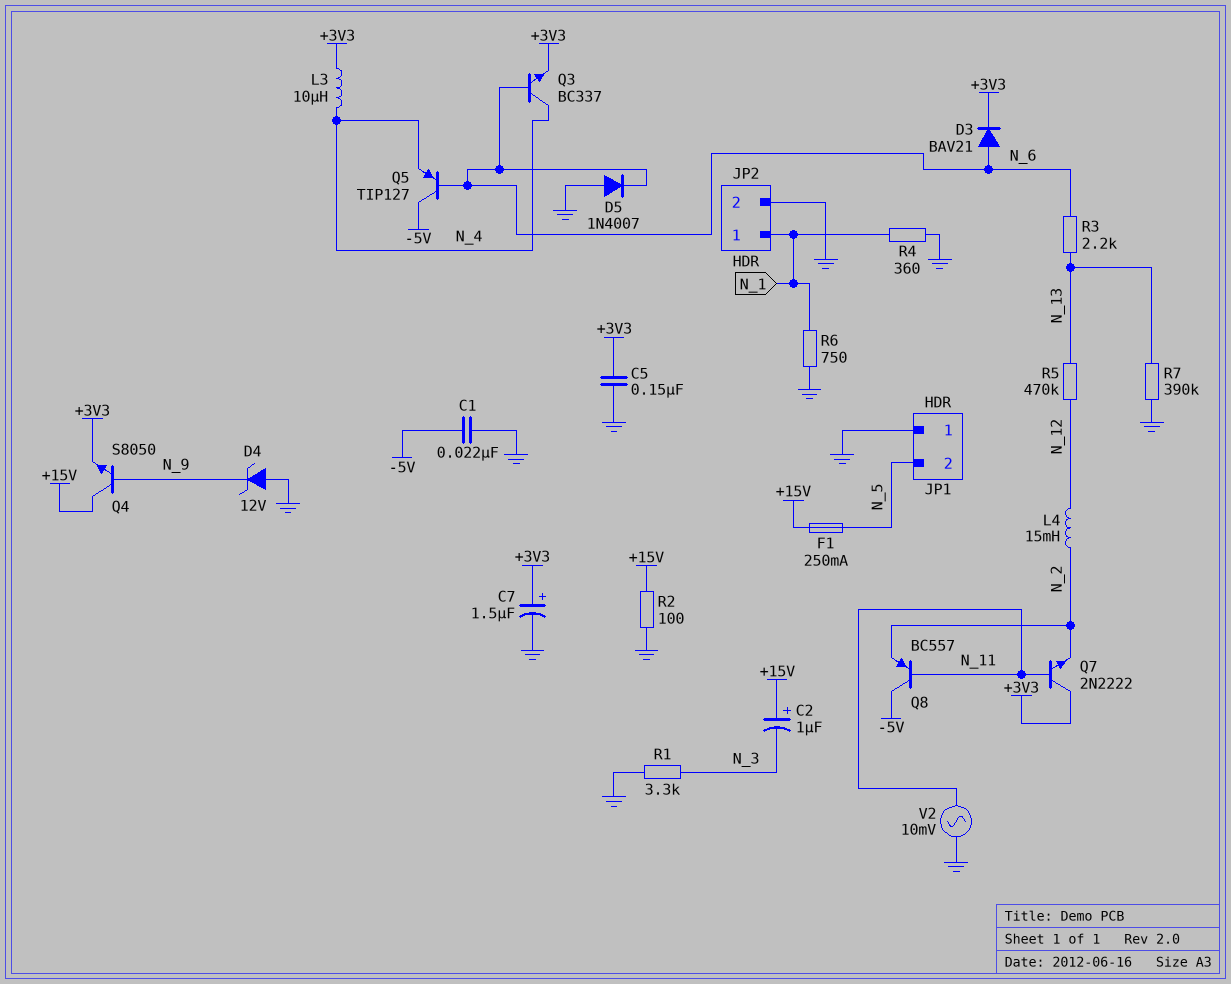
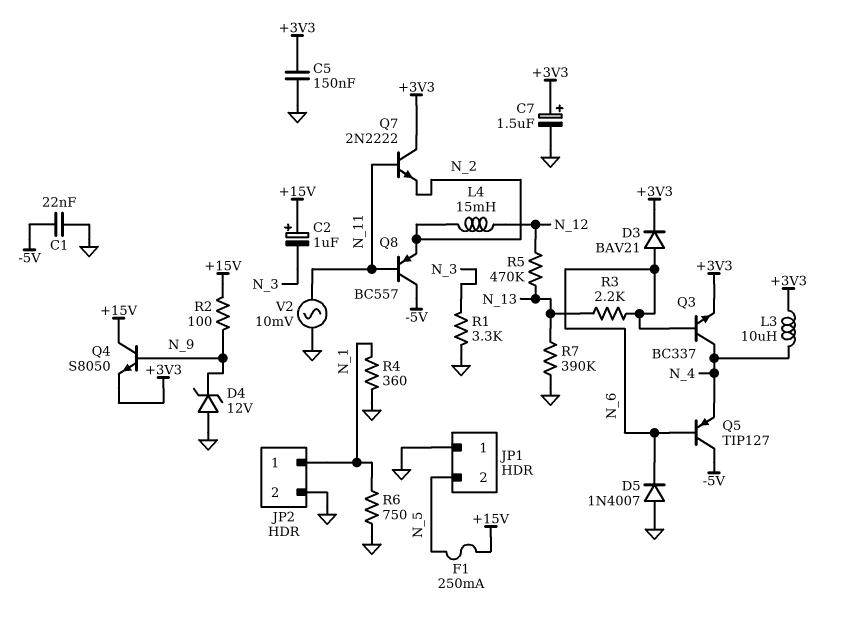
R2: 100 (+15V, GND) -> 100 (+15V, N_9)

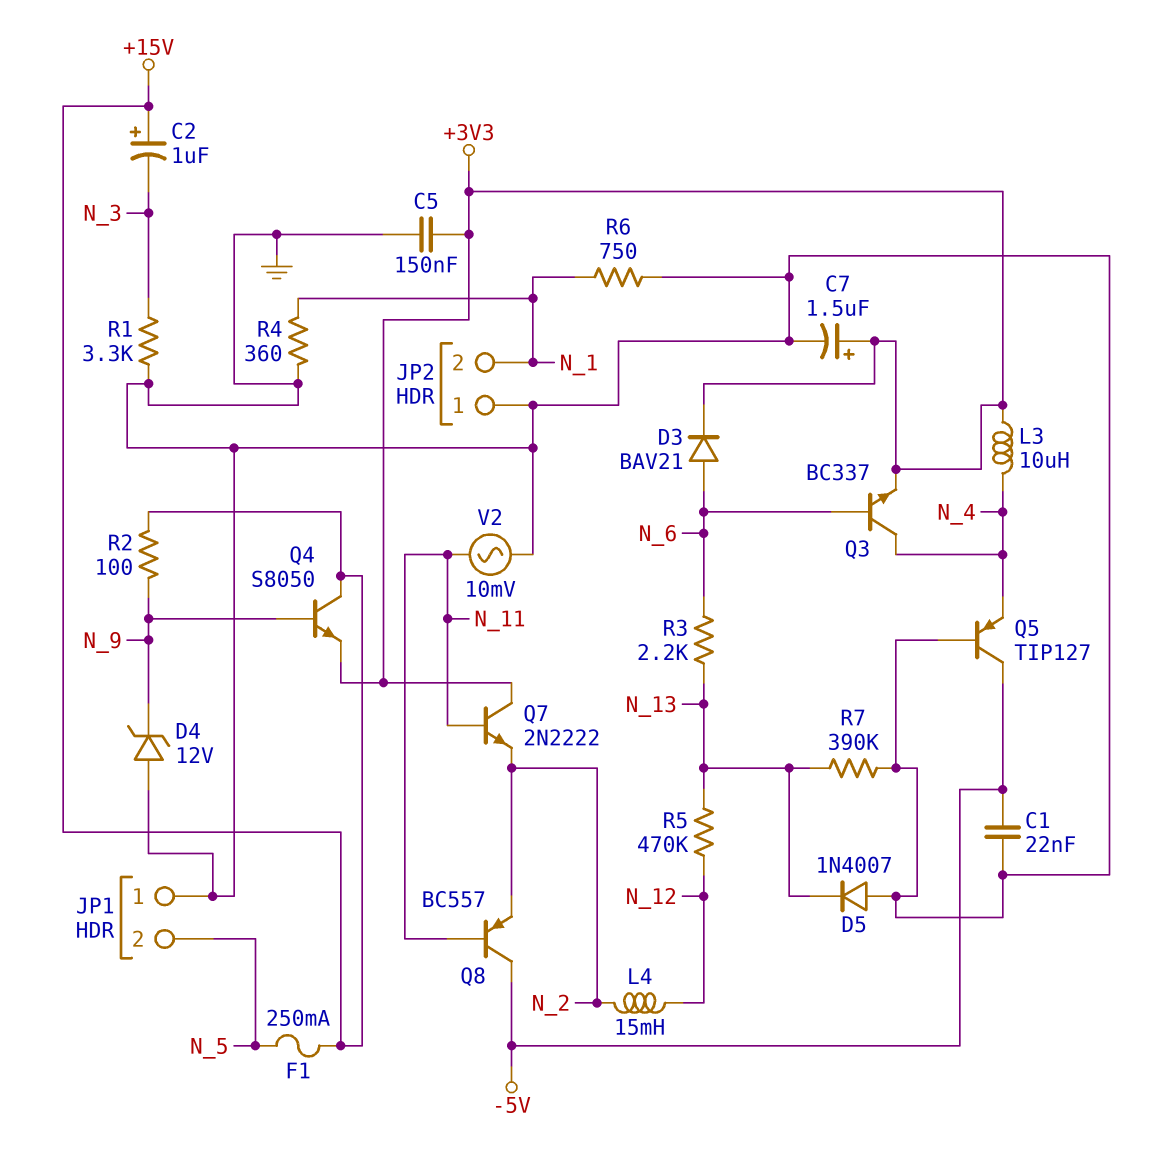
D5: diode 1N4007 (A GND, K N_6) -> diode 1N4007 (A GND, K N_13)
JP2 pin 1: N_1 -> GND
JP2 pin 2: GND -> N_1
Q5: PNP TIP127 (B N_6, C -5V, E N_4) -> PNP TIP127 (B GND, C -5V, E N_4)

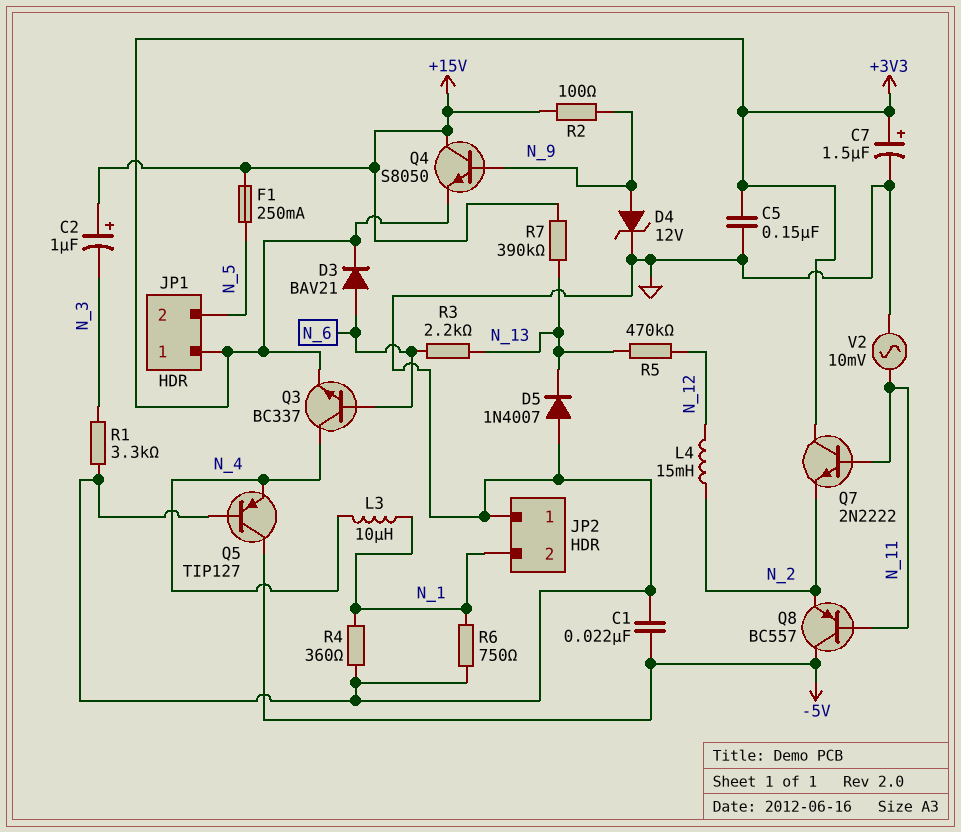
D4: zener 12V (A GND, K N_9) -> zener 12V (A N_9, K GND)
JP1 pin 1: GND -> +3V3
L3: 10uH (+3V3, N_4) -> 10uH (N_1, N_4)
R7: 390k (GND, N_13) -> 390k (+15V, N_13)

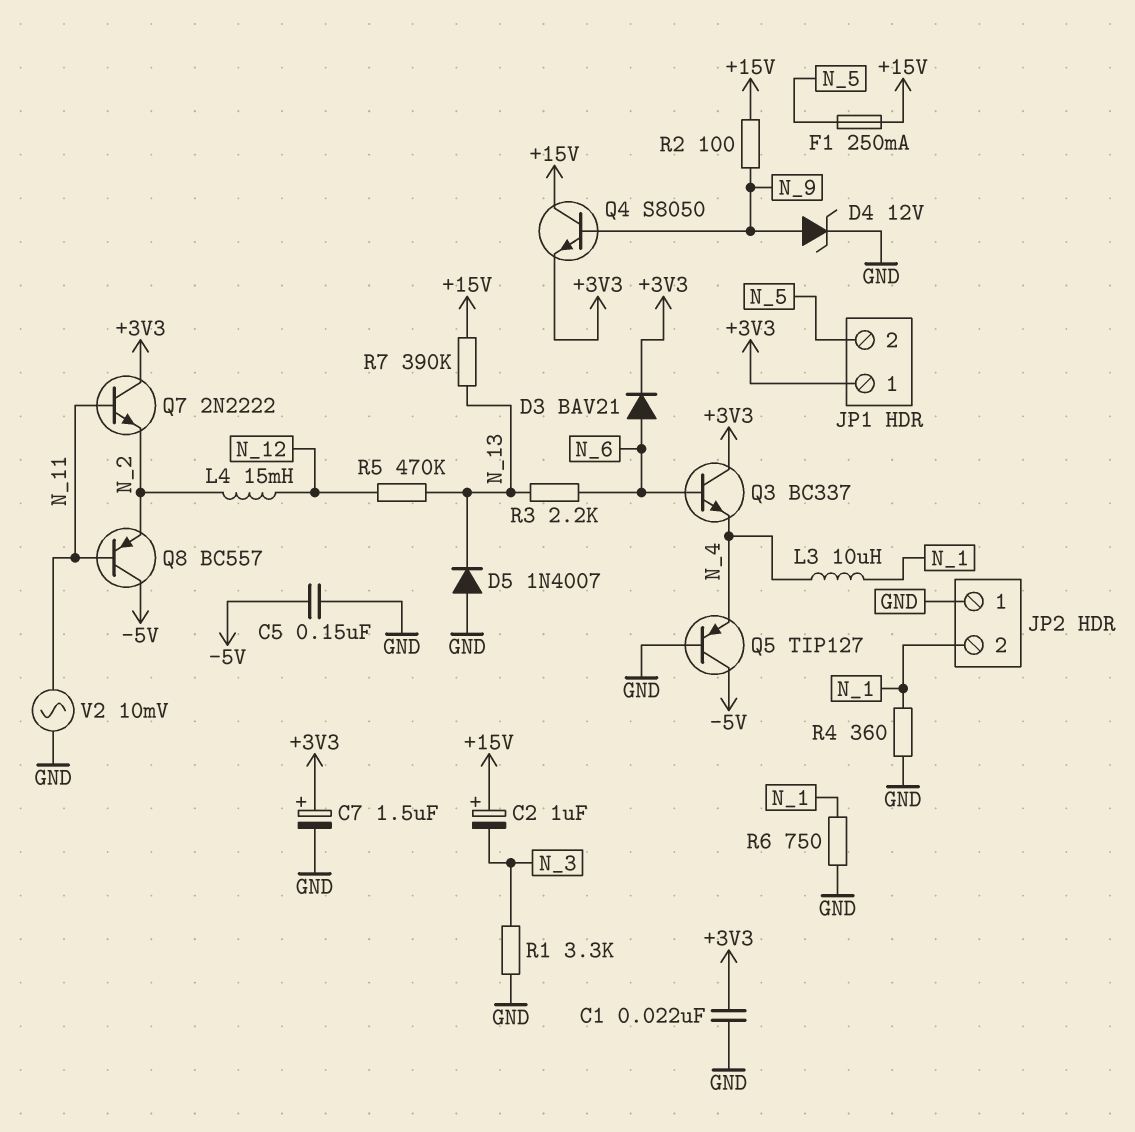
C1: 22nF (-5V, GND) -> 22nF (+3V3, GND)
C5: 150nF (+3V3, GND) -> 150nF (-5V, GND)
Q3: NPN BC337 (B N_6, C N_4, E +3V3) -> NPN BC337 (B N_6, C +3V3, E N_4)

